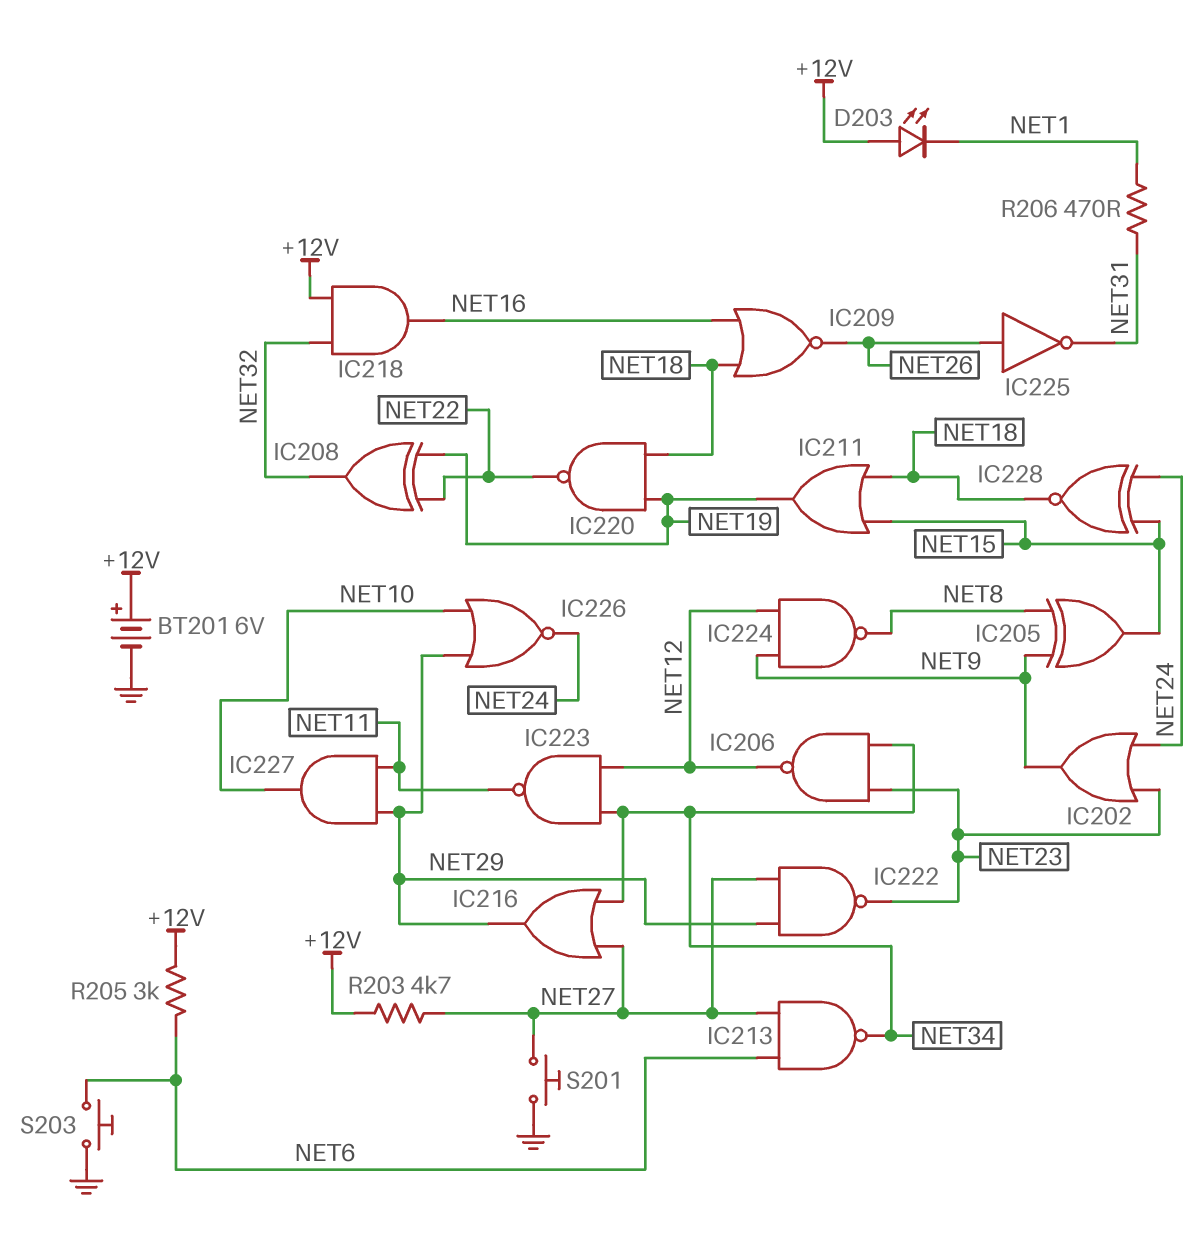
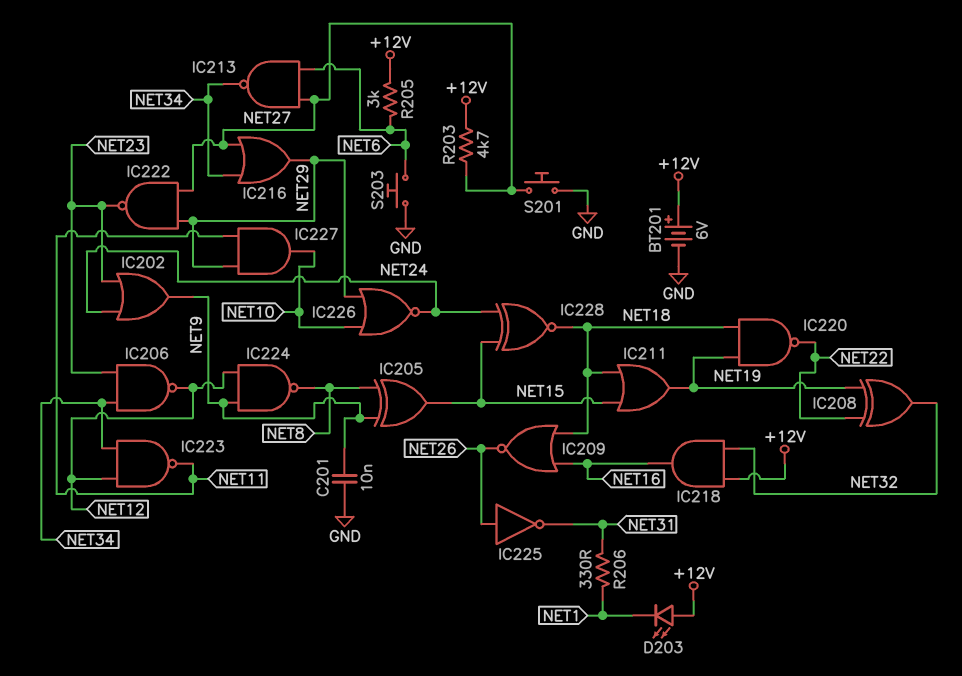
C201: none -> 10nF (GND, NET9)
R206: 470 (NET1, NET31) -> 330 (NET1, NET31)

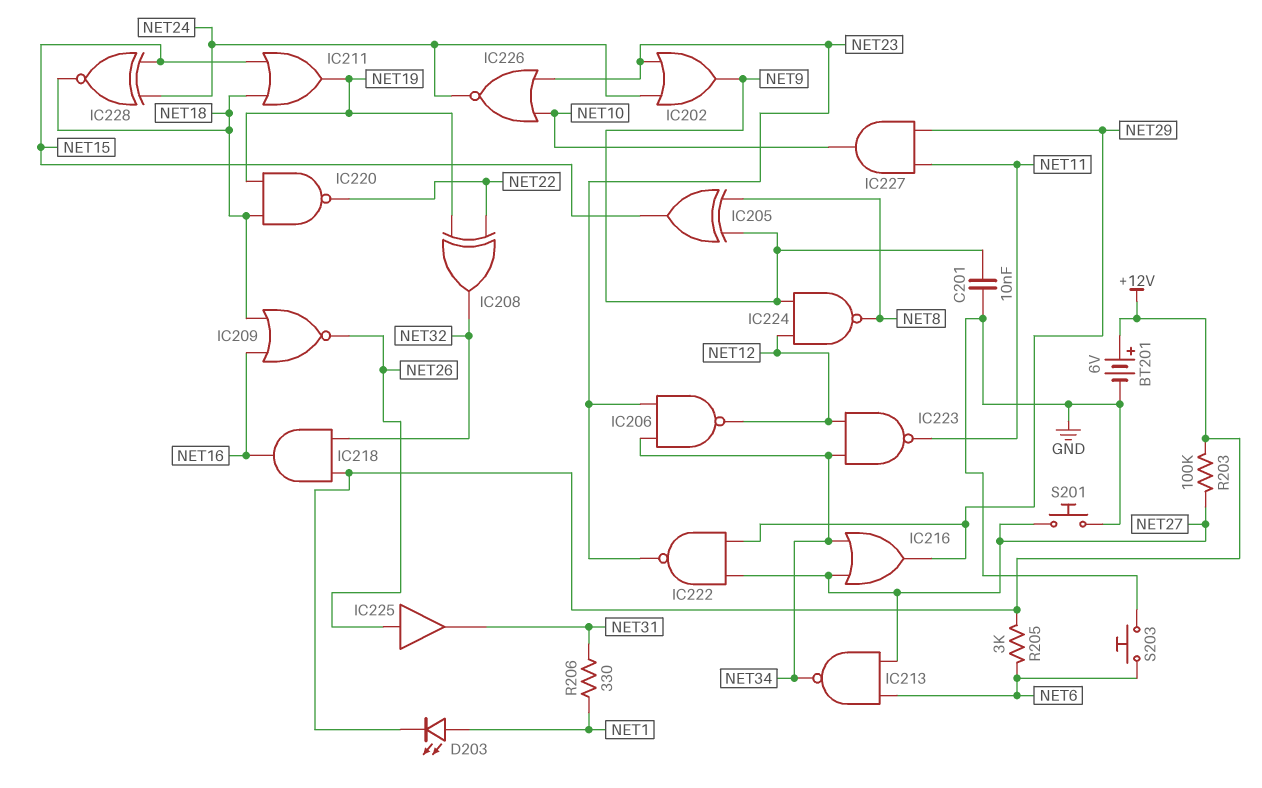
D203: LED (A +12V, K NET1) -> LED (A NET1, K +12V)
IC225: NOT (in NET26, out NET31) -> buffer (in NET26, out NET31)
IC226: NOR (in NET10, in NET29, out NET24) -> NOR (in NET10, in NET23, out NET24)
R203: 4.7k (+12V, NET27) -> 100k (+12V, NET27)

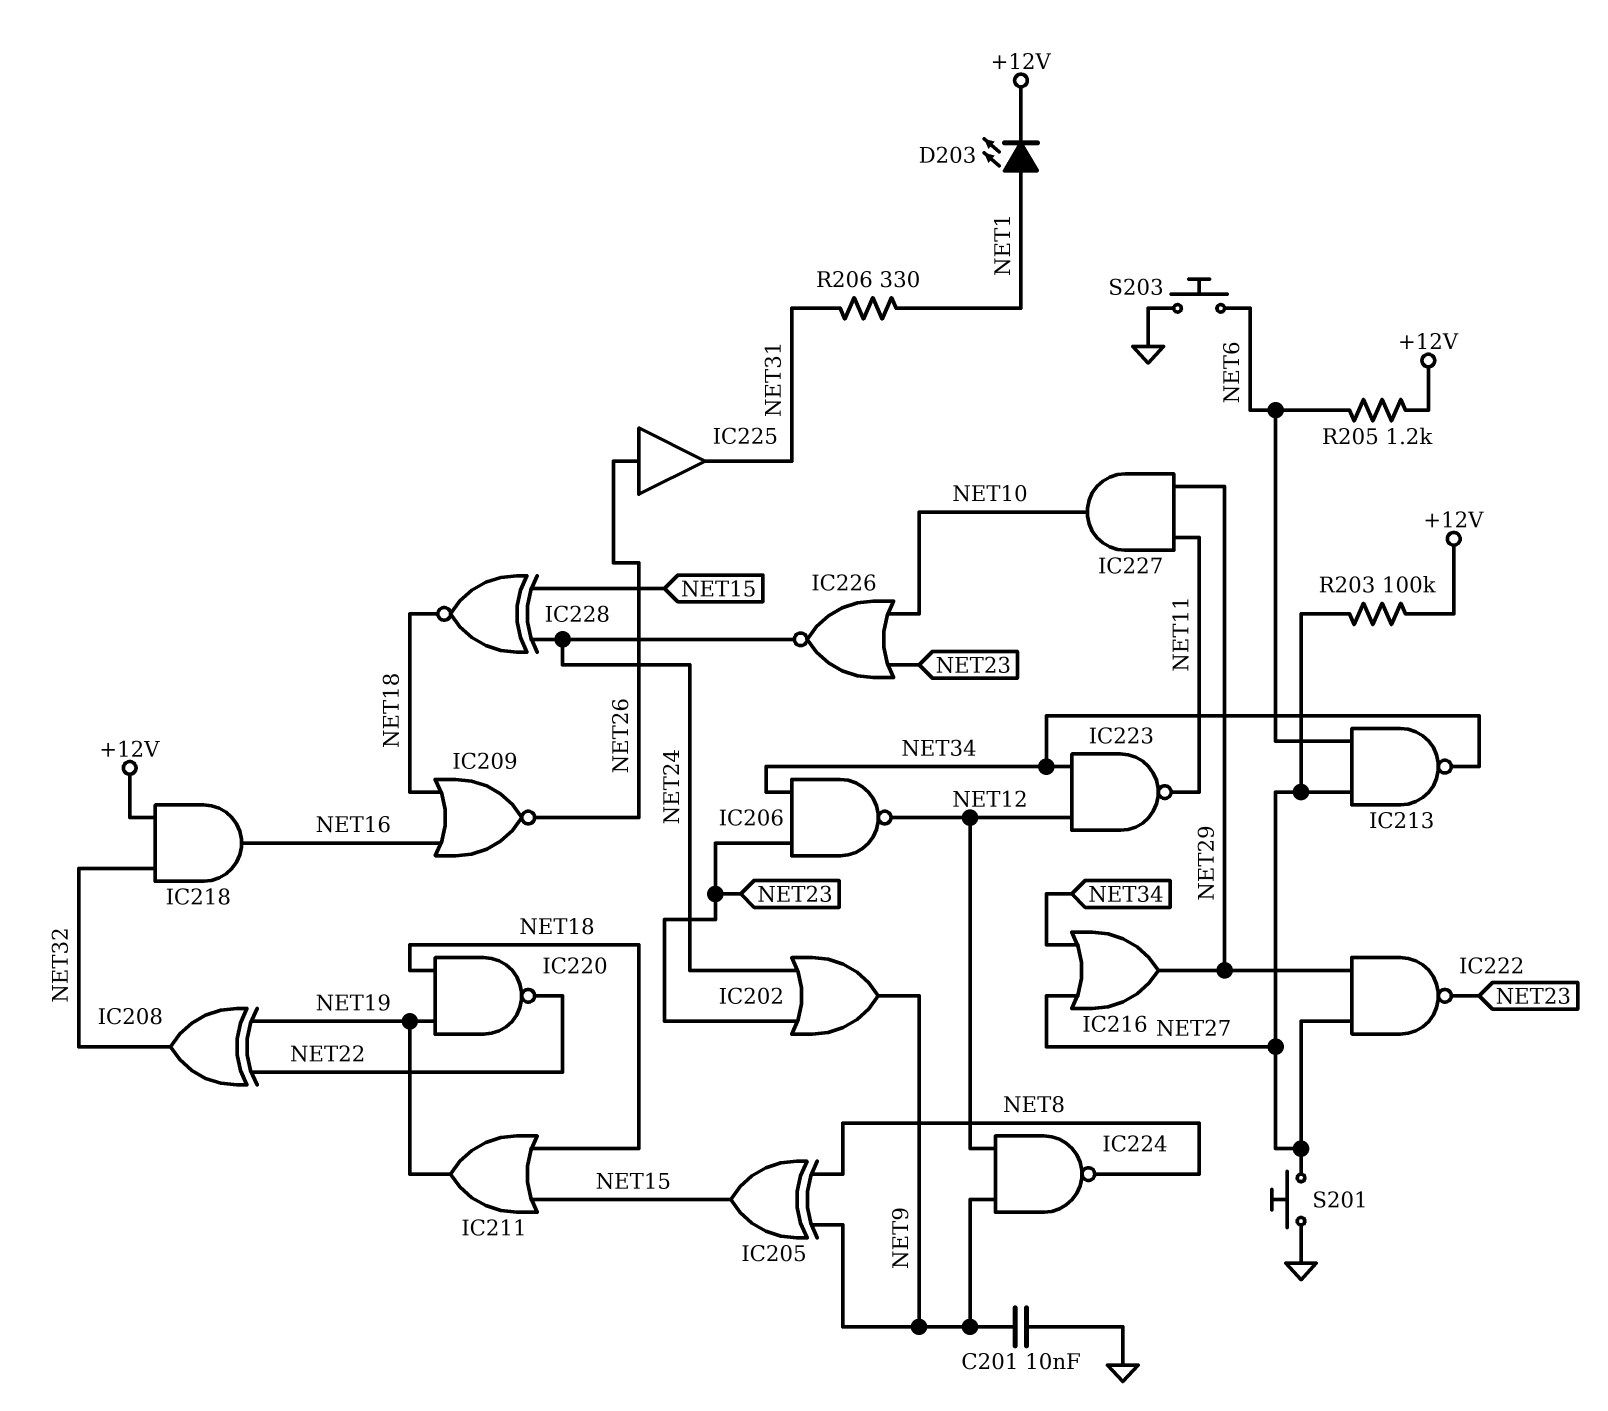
BT201: 6V (plus +12V, minus GND) -> none
R205: 3k (+12V, NET6) -> 1.2k (+12V, NET6)

